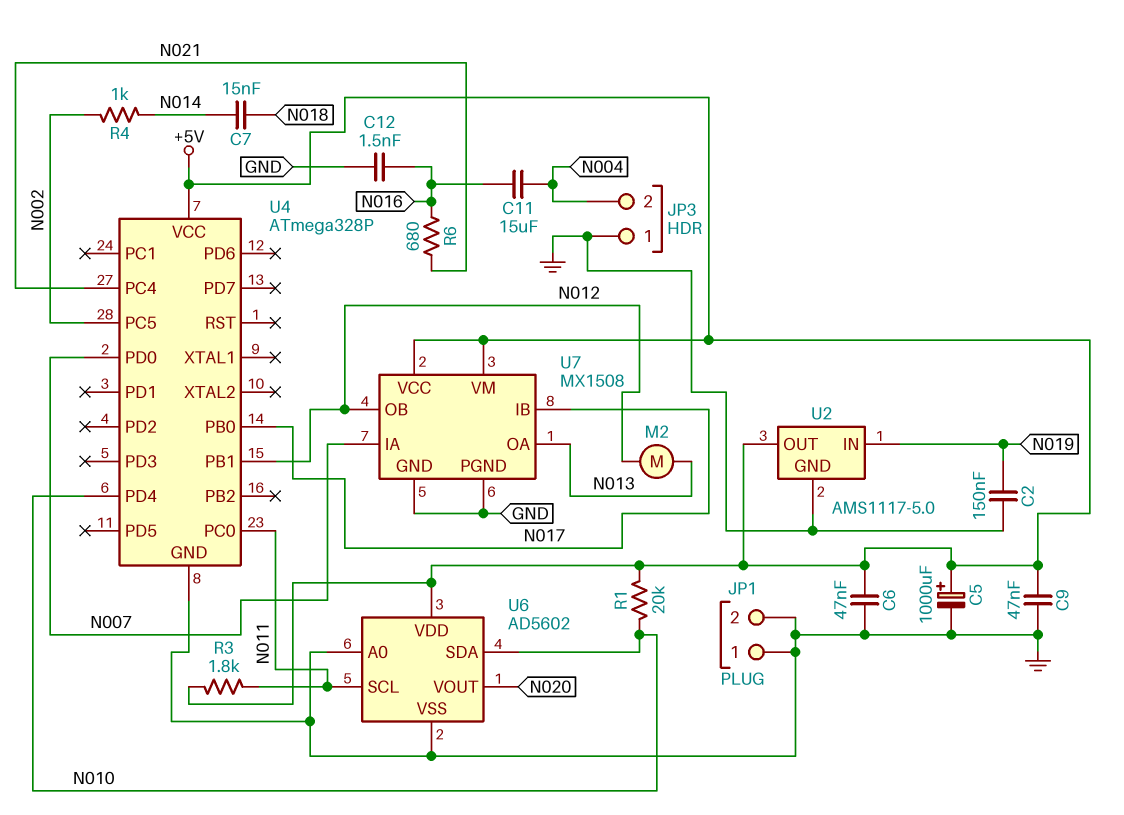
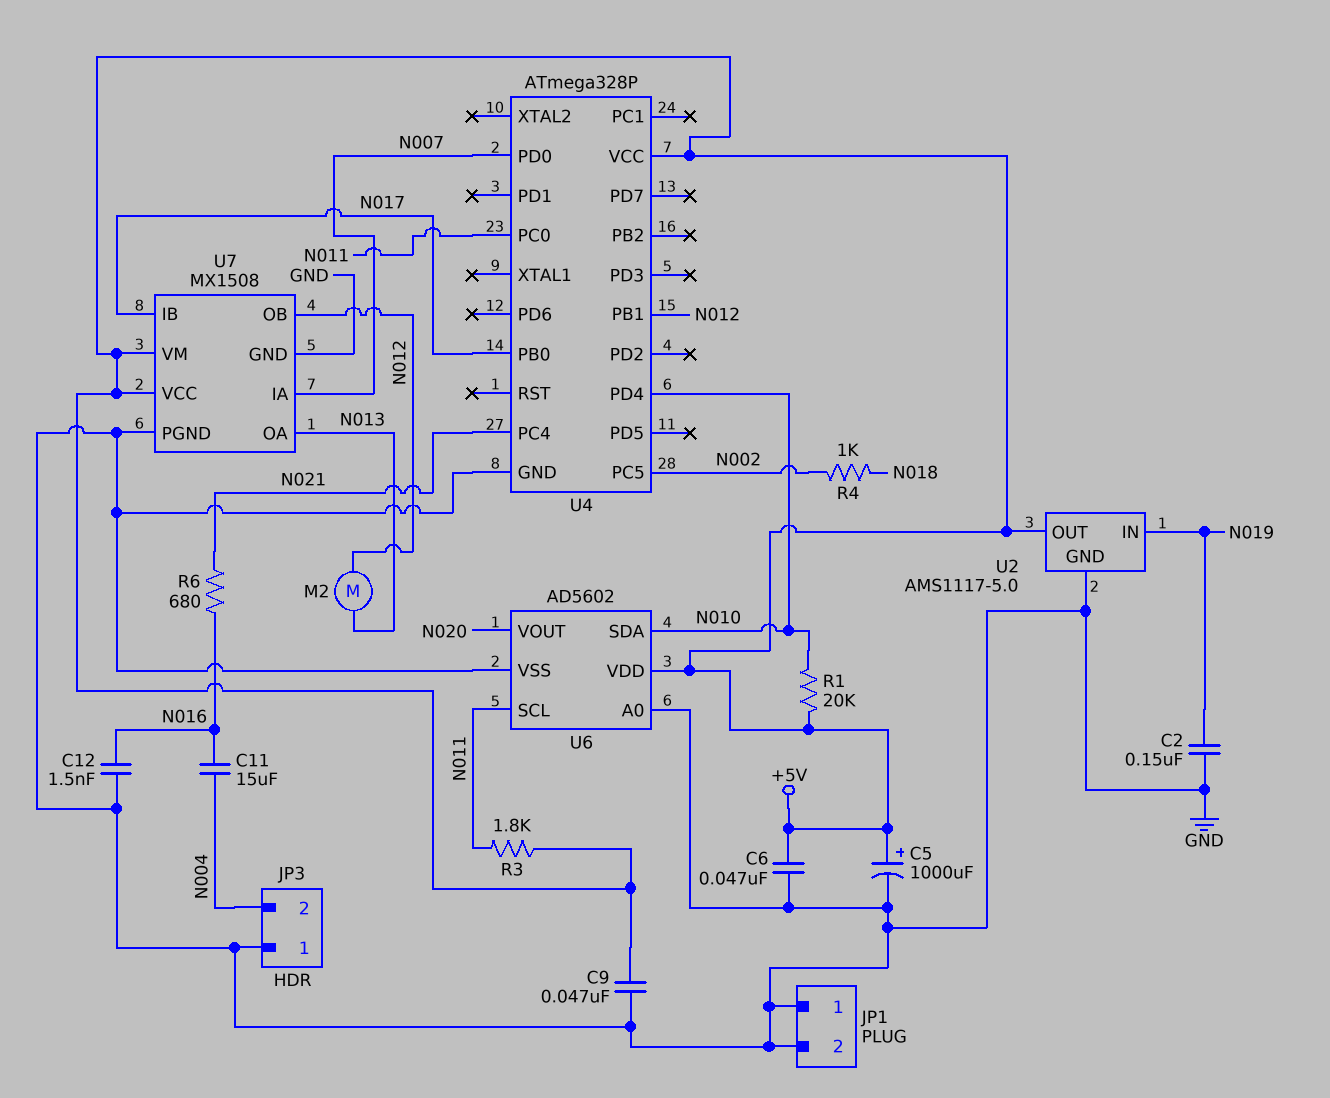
C7: 15nF (N014, N018) -> none
R4: 1k (N002, N014) -> 1k (N002, N018)

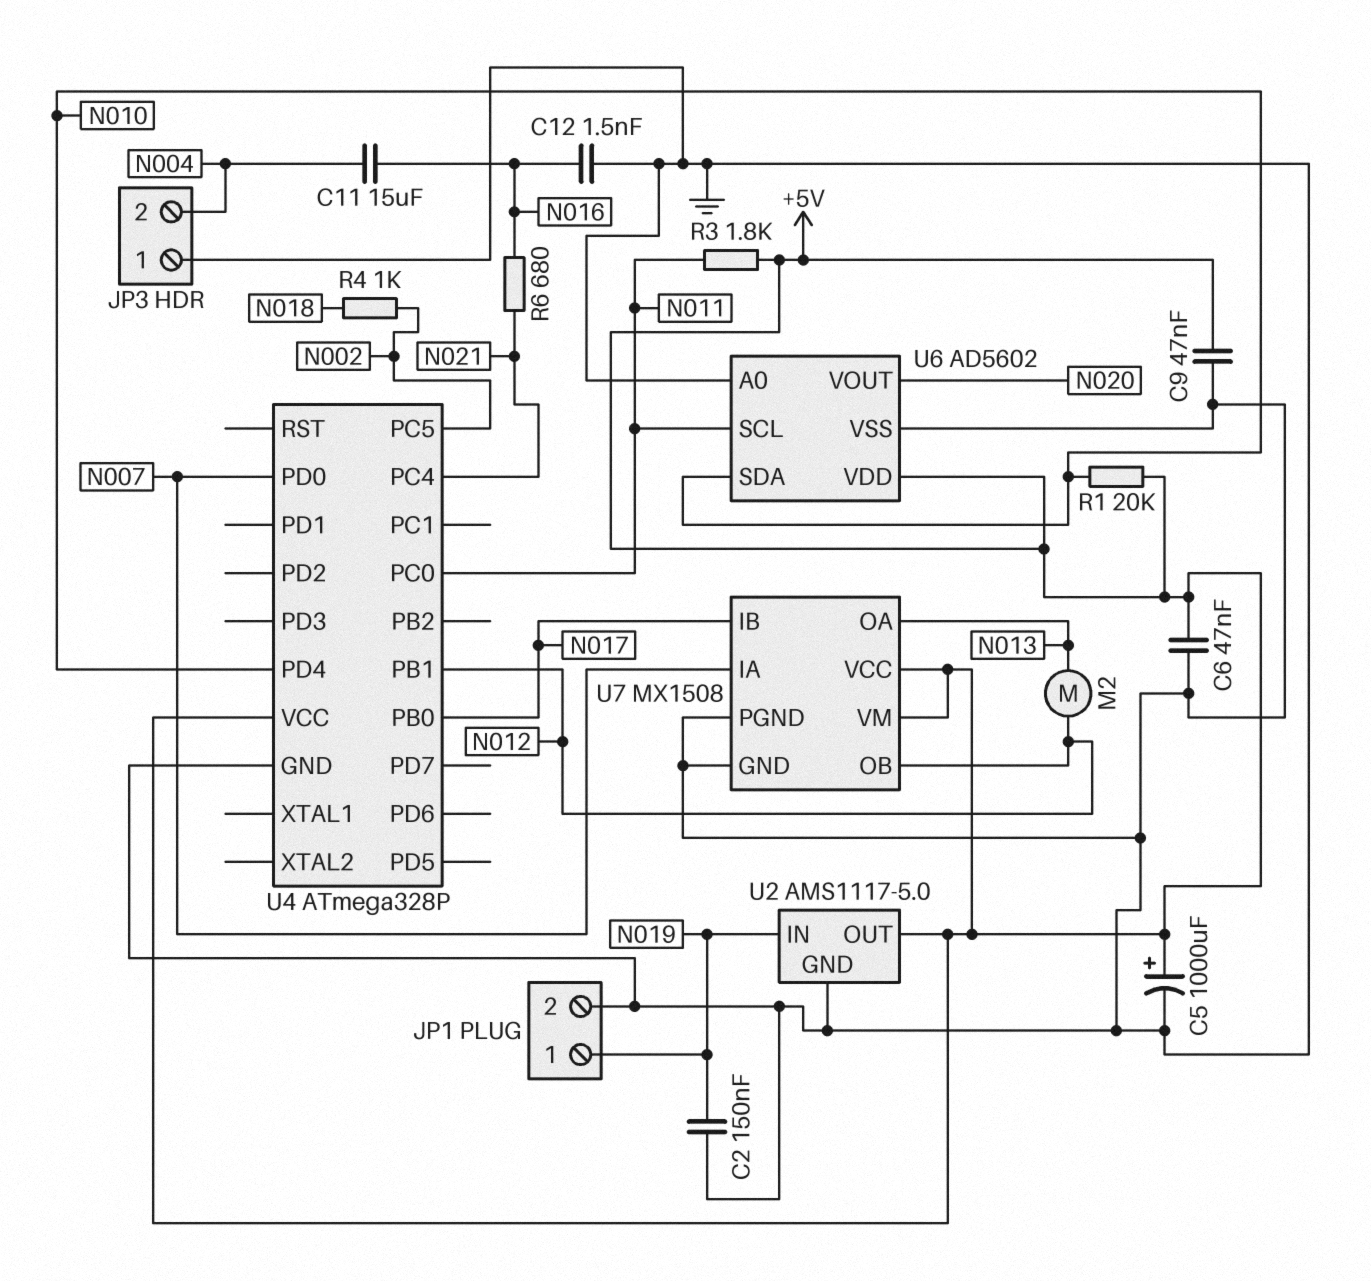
JP1 pin 1: GND -> N019

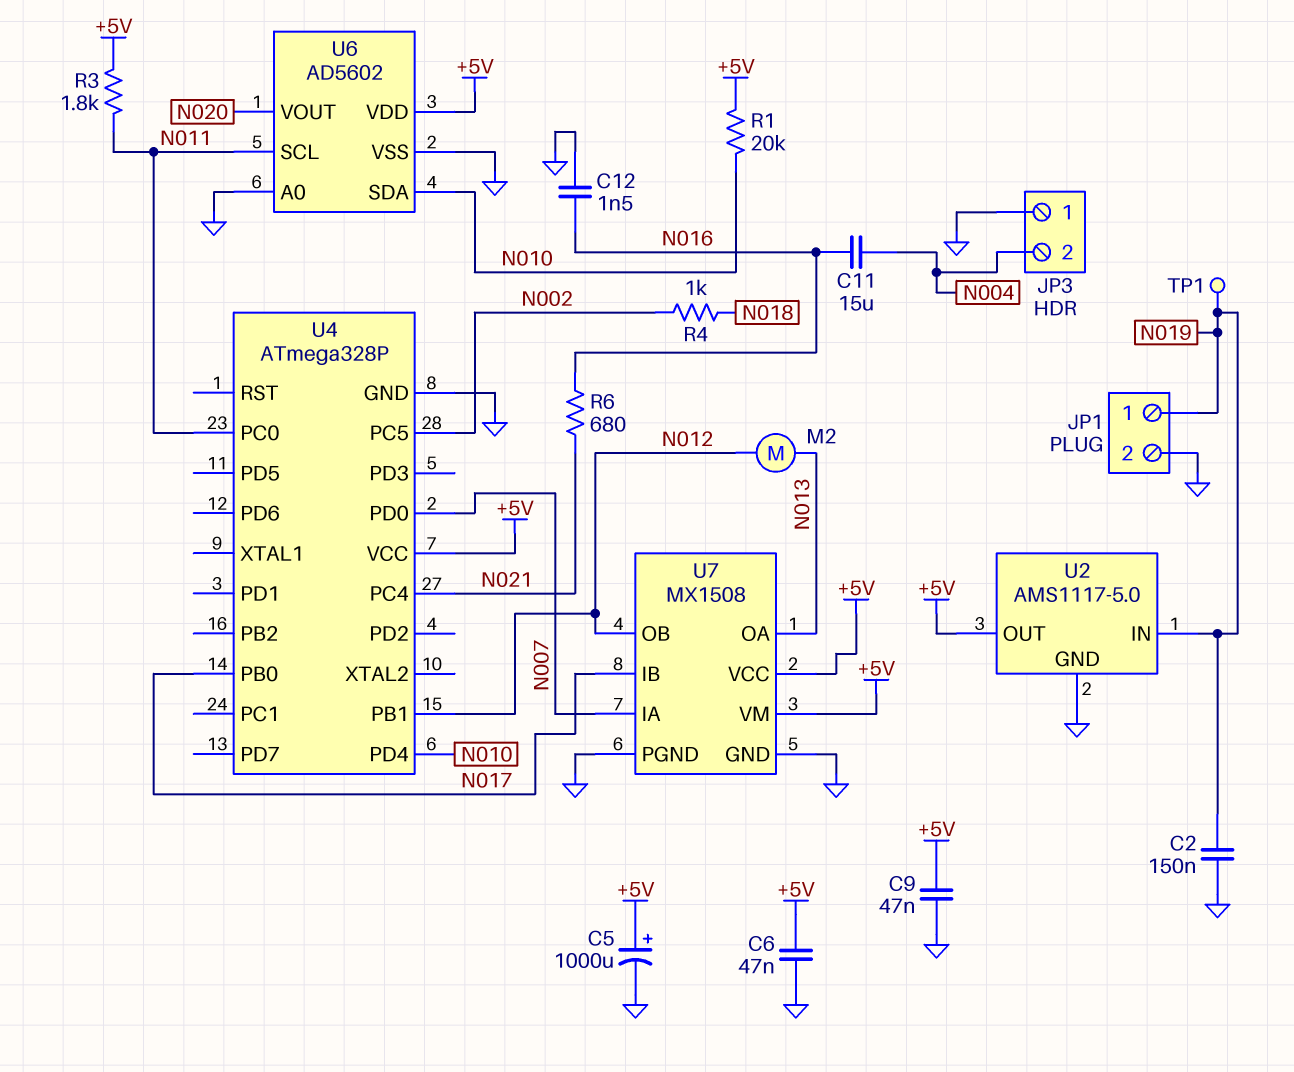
TP1: none -> test point (N019)

